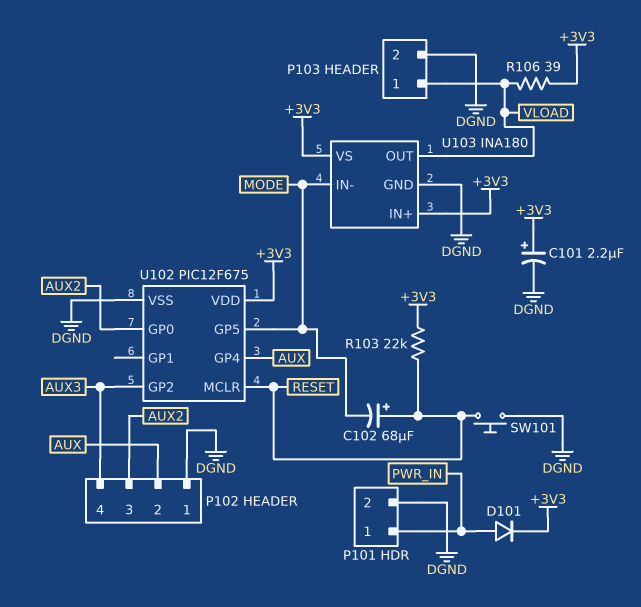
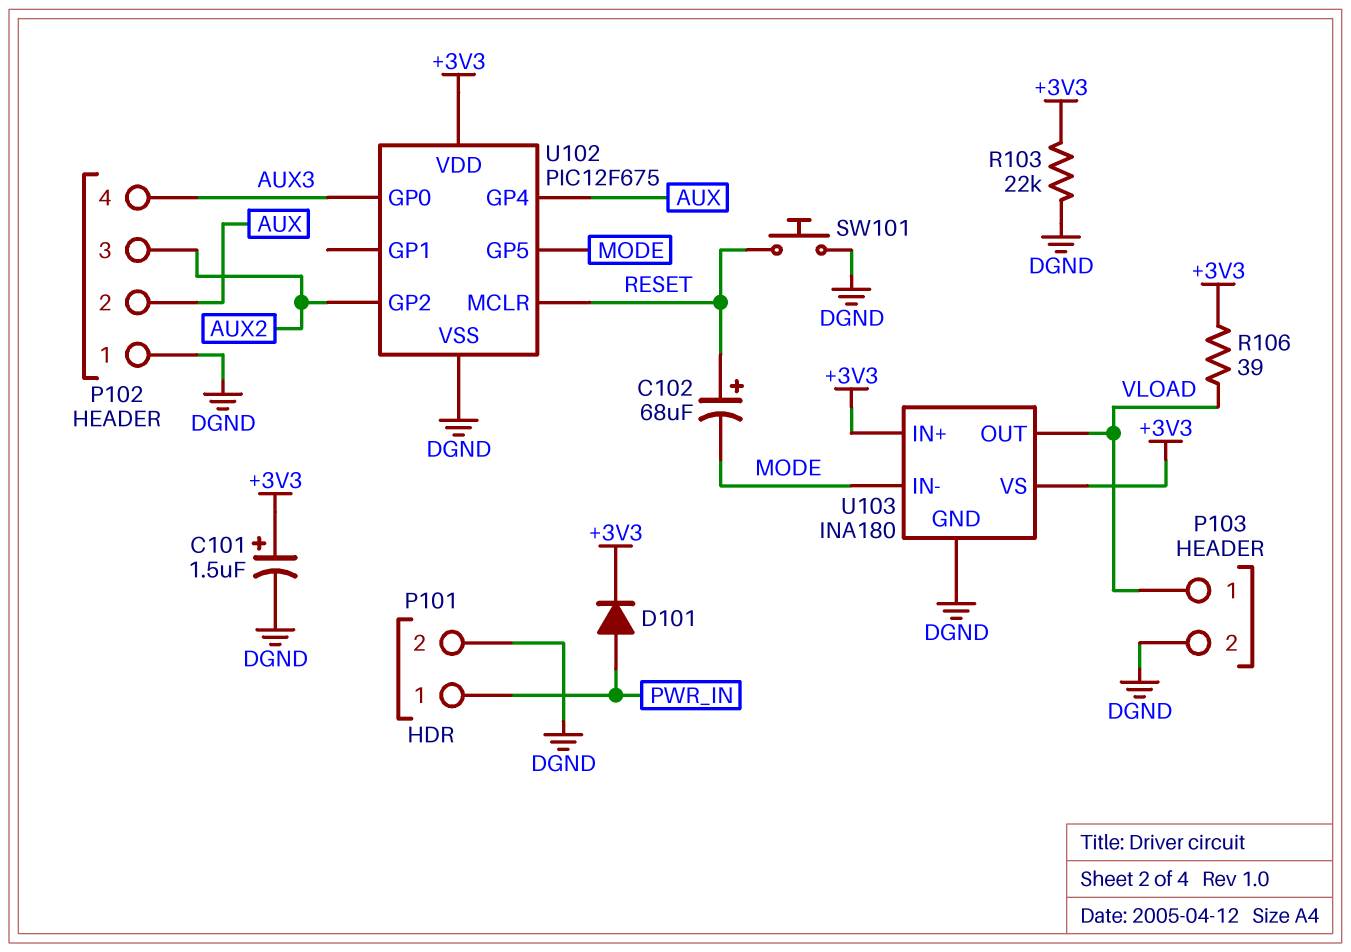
C101: 2.2uF (plus +3V3, minus DGND) -> 1.5uF (plus +3V3, minus DGND)
R103: 22k (+3V3, RESET) -> 22k (+3V3, DGND)
U102 pin GP0: AUX2 -> AUX3
U102 pin GP2: AUX3 -> AUX2

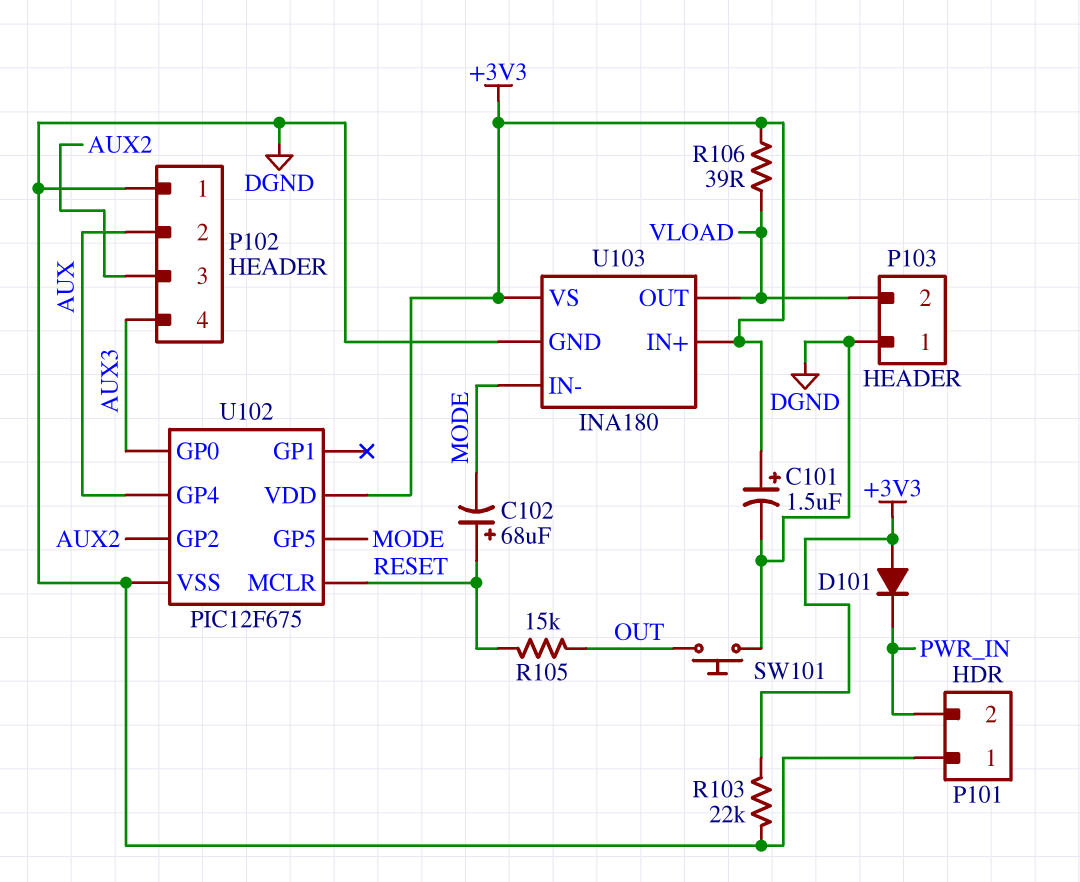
D101: diode (A PWR_IN, K +3V3) -> diode (A +3V3, K PWR_IN)
P101 pin 1: PWR_IN -> DGND
P101 pin 2: DGND -> PWR_IN
P103 pin 1: VLOAD -> DGND
P103 pin 2: DGND -> VLOAD
R105: none -> 15k (OUT, RESET)
SW101: button (DGND, RESET) -> button (DGND, OUT)

